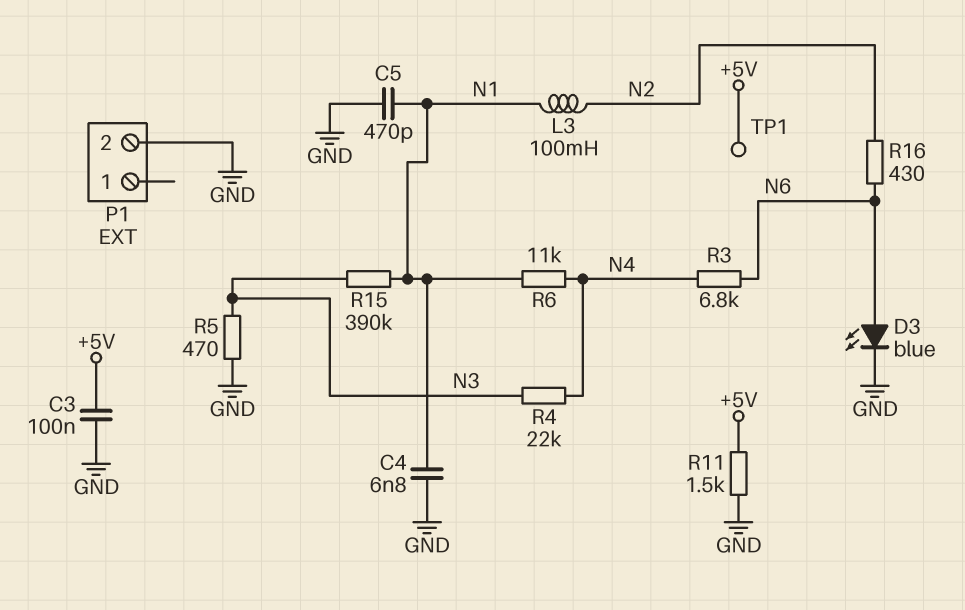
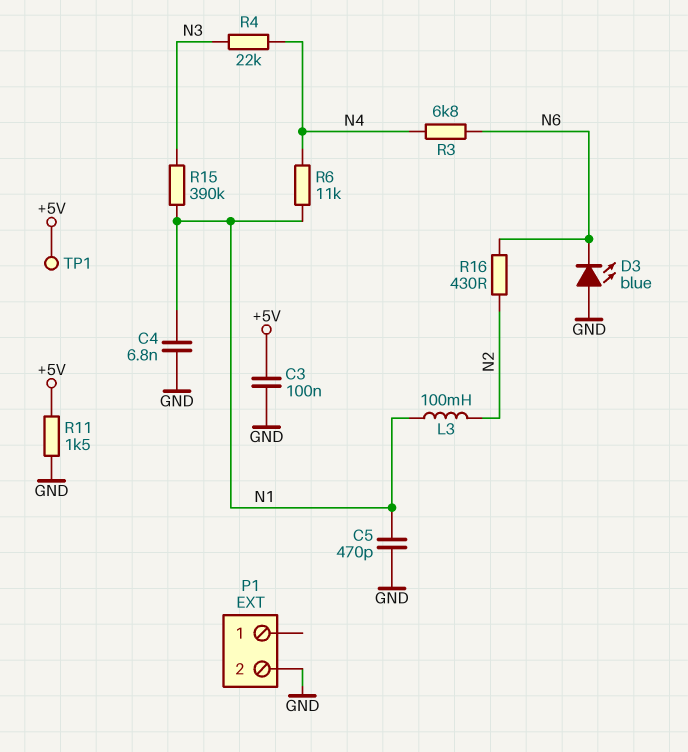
D3: LED blue (A N6, K GND) -> LED blue (A GND, K N6)
R5: 470 (GND, N3) -> none

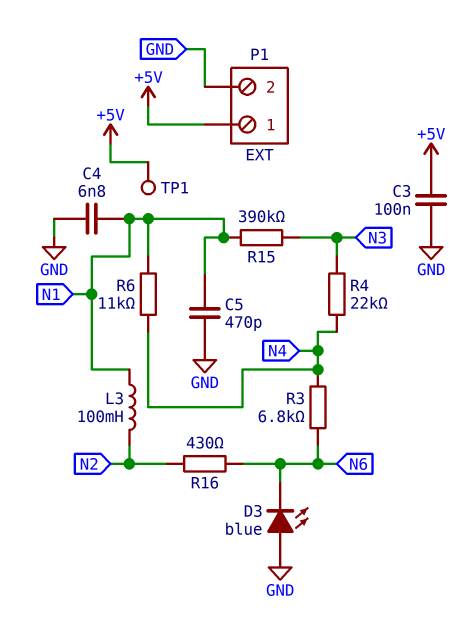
P1 pin 1: none -> +5V
R11: 1.5k (+5V, GND) -> none

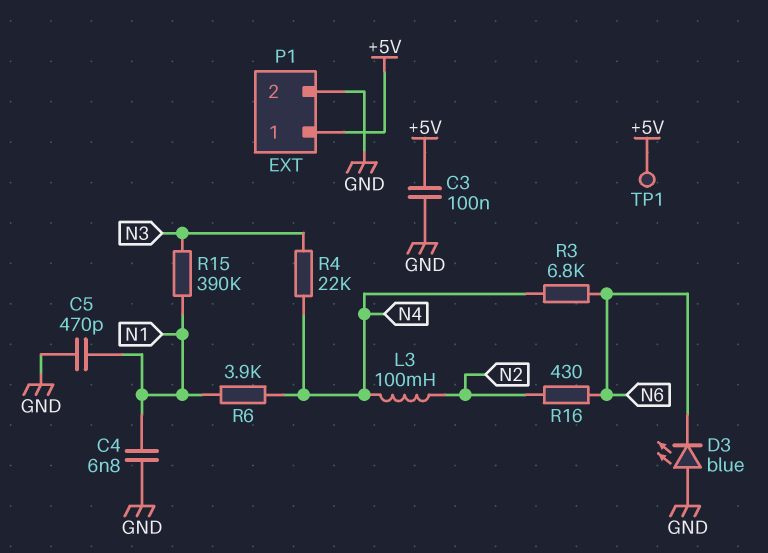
L3: 100mH (N1, N2) -> 100mH (N2, N4)
R6: 11k (N1, N4) -> 3.9k (N1, N4)

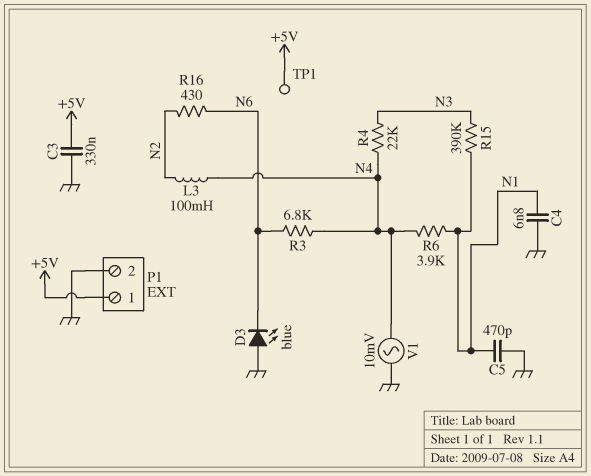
C3: 100nF (+5V, GND) -> 330nF (+5V, GND)
V1: none -> AC 10mV (GND, N4)

